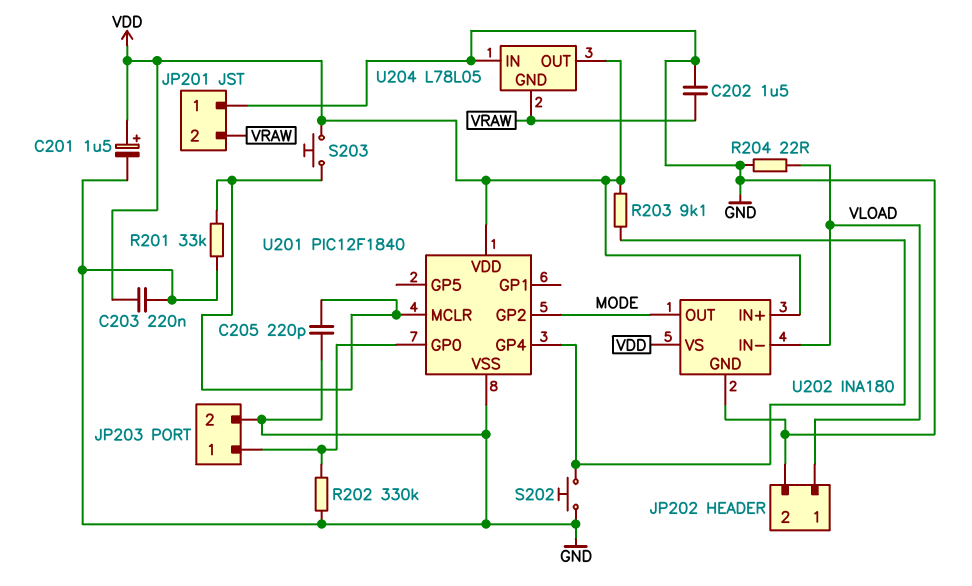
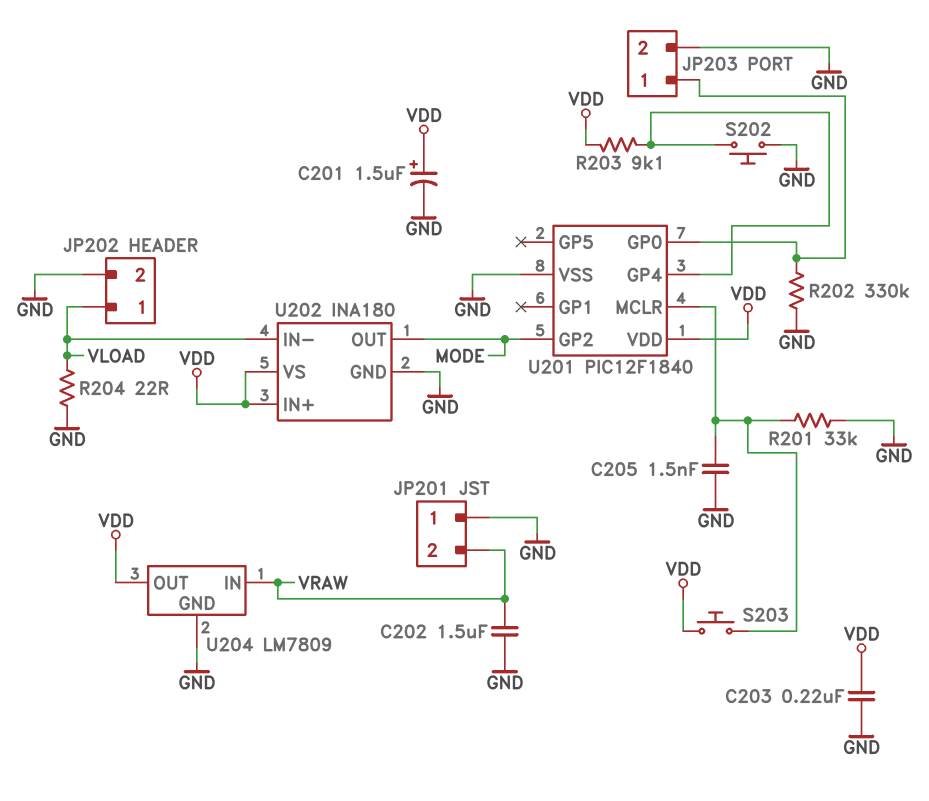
C205: 220pF (GND, U201/MCLR) -> 1.5nF (GND, U201/MCLR)
U204: L78L05 -> LM7809
U204 pin GND: VRAW -> GND
U204 pin IN: GND -> VRAW

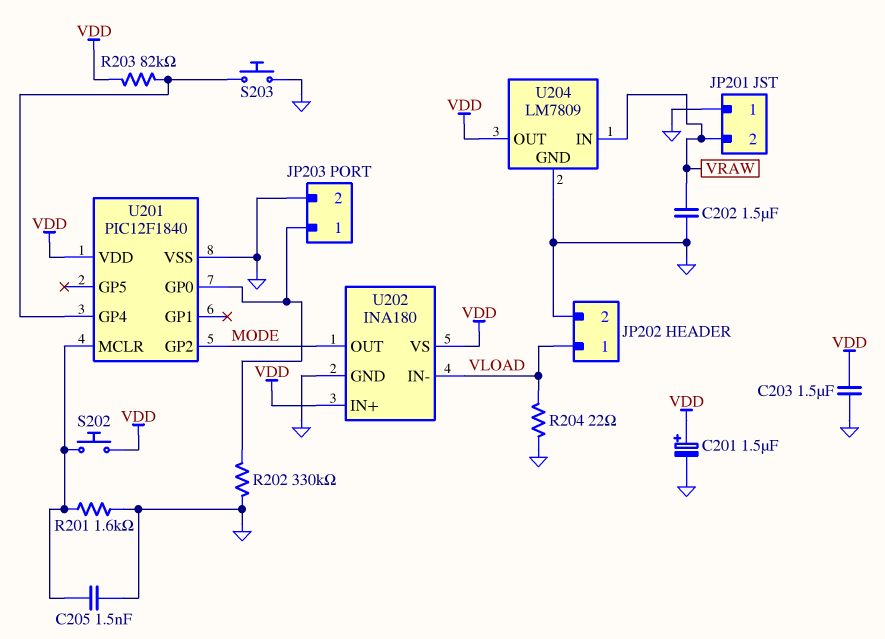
C203: 220nF (GND, VDD) -> 1.5uF (GND, VDD)
R201: 33k (GND, U201/MCLR) -> 1.6k (GND, U201/MCLR)
R203: 9.1k (U201/GP4, VDD) -> 82k (U201/GP4, VDD)
S202: button (GND, U201/GP4) -> button (U201/MCLR, VDD)
S203: button (U201/MCLR, VDD) -> button (GND, U201/GP4)

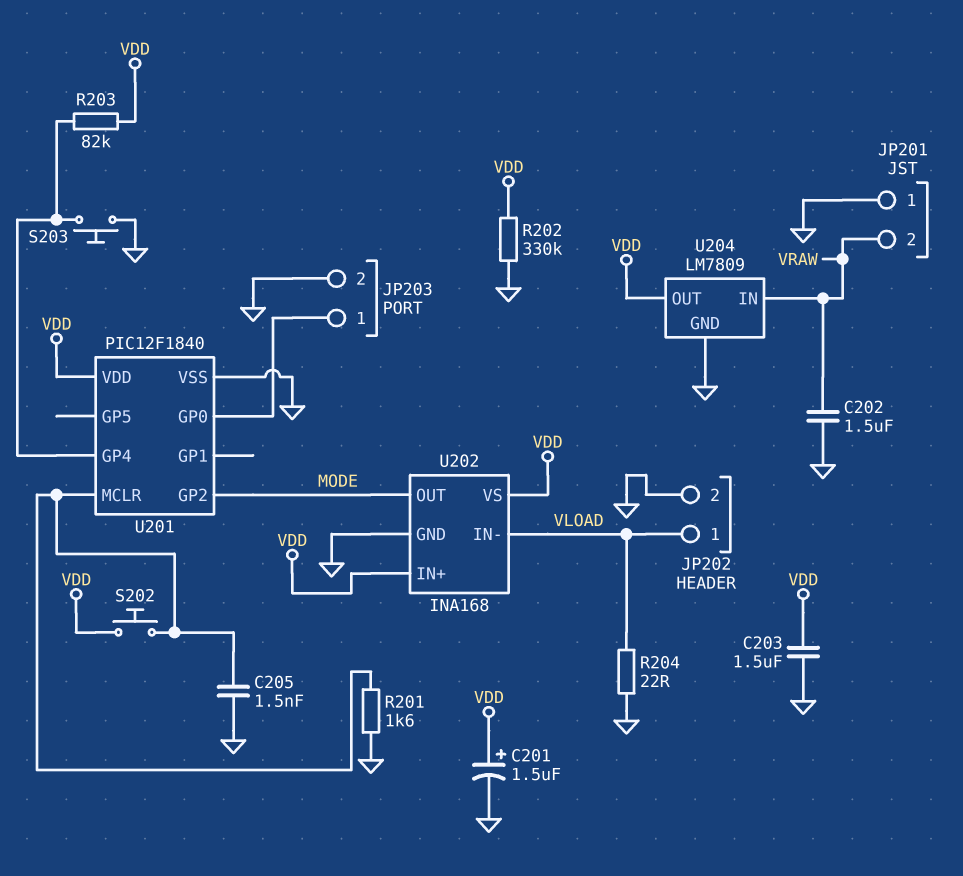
R202: 330k (GND, JP203/1) -> 330k (GND, VDD)
U202: INA180 -> INA168

